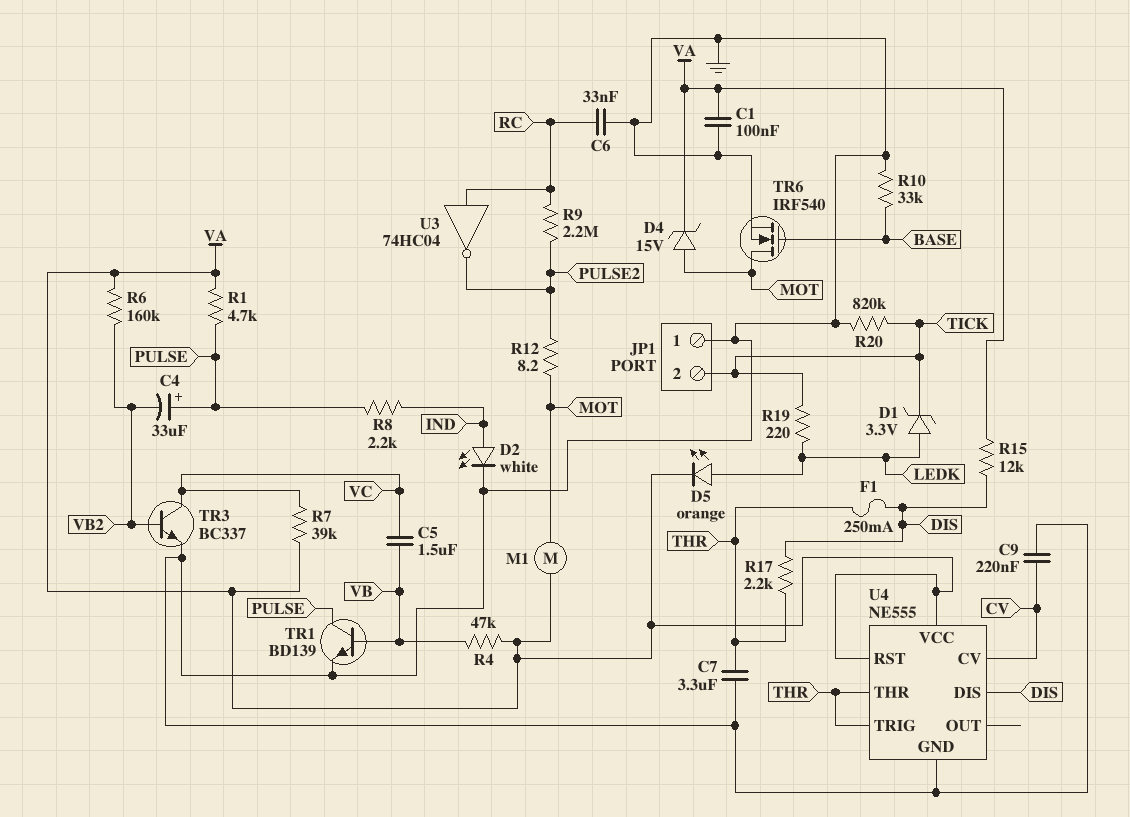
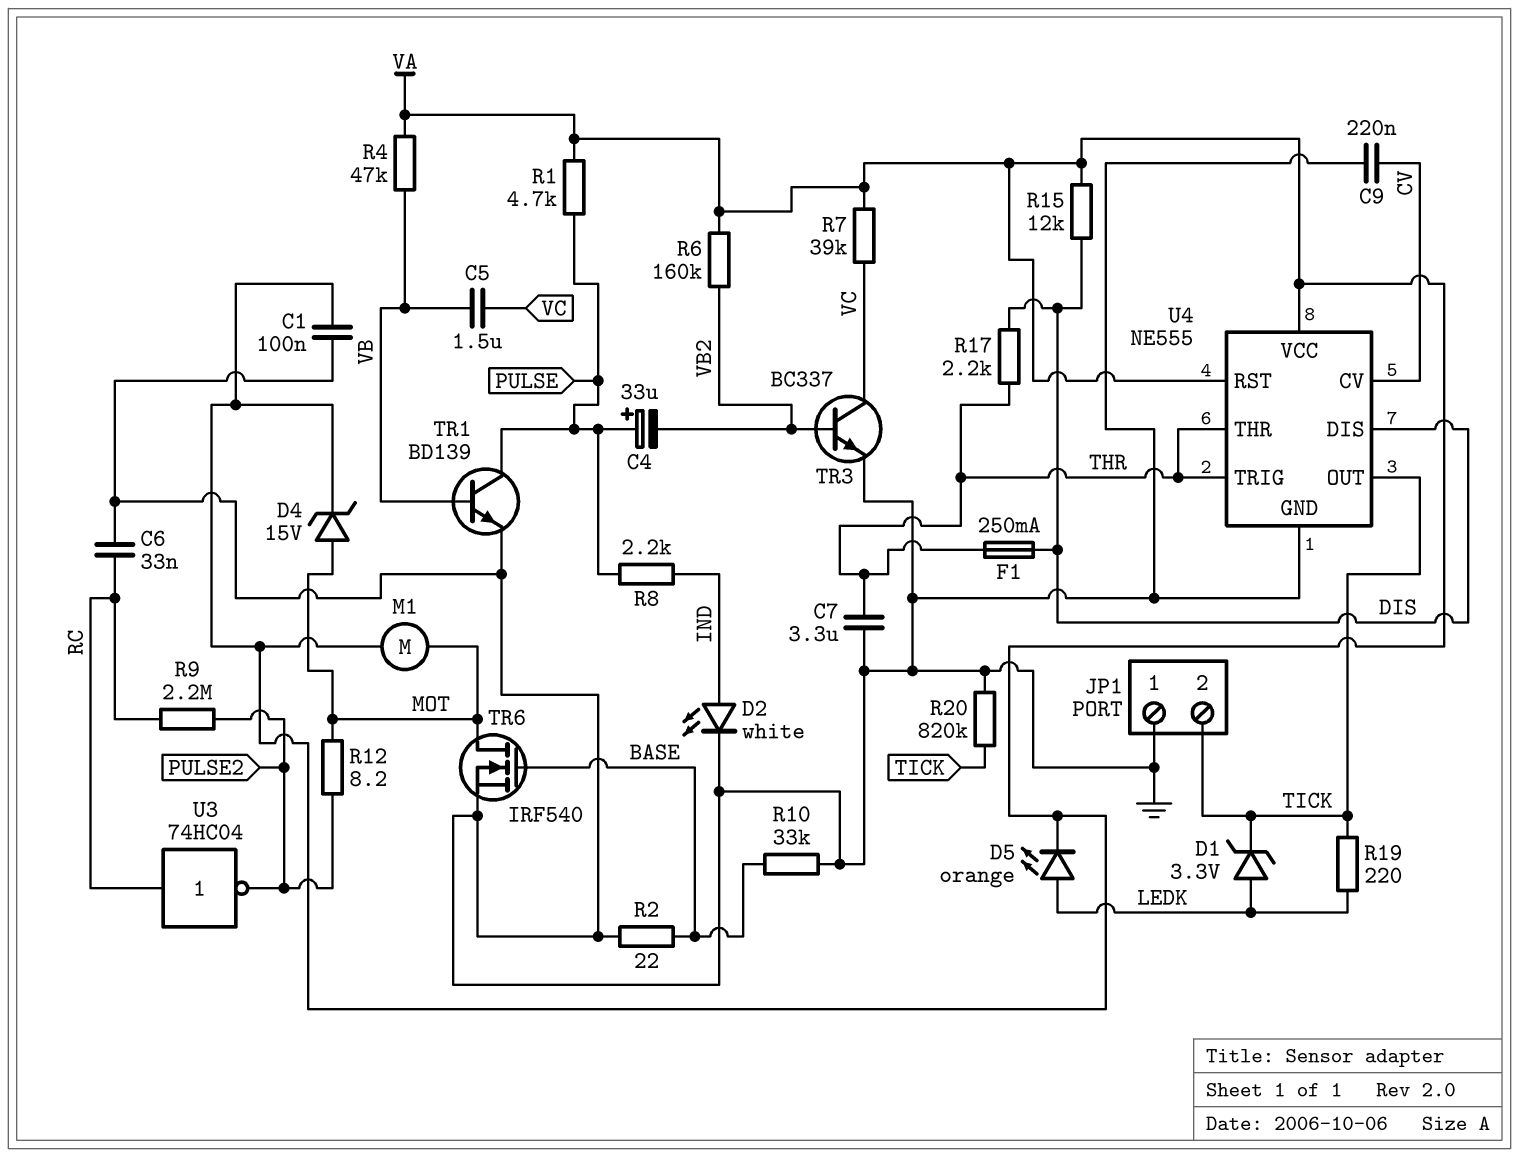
R2: none -> 22 (BASE, GND)
U4 pin OUT: none -> TICK

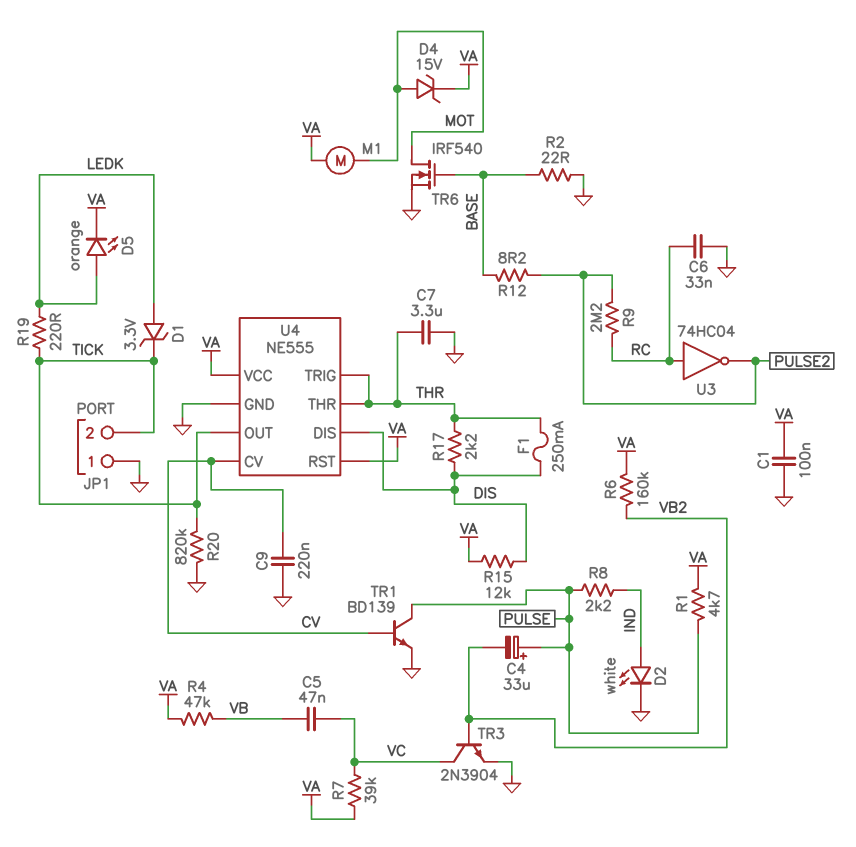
C5: 1.5uF (VB, VC) -> 47nF (VB, VC)
R10: 33k (BASE, GND) -> none
R12: 8.2 (MOT, PULSE2) -> 8.2 (BASE, PULSE2)
TR1: NPN BD139 (B VB, C PULSE, E GND) -> NPN BD139 (B CV, C PULSE, E GND)
TR3: NPN BC337 (B VB2, C VC, E GND) -> NPN 2N3904 (B VB2, C VC, E GND)

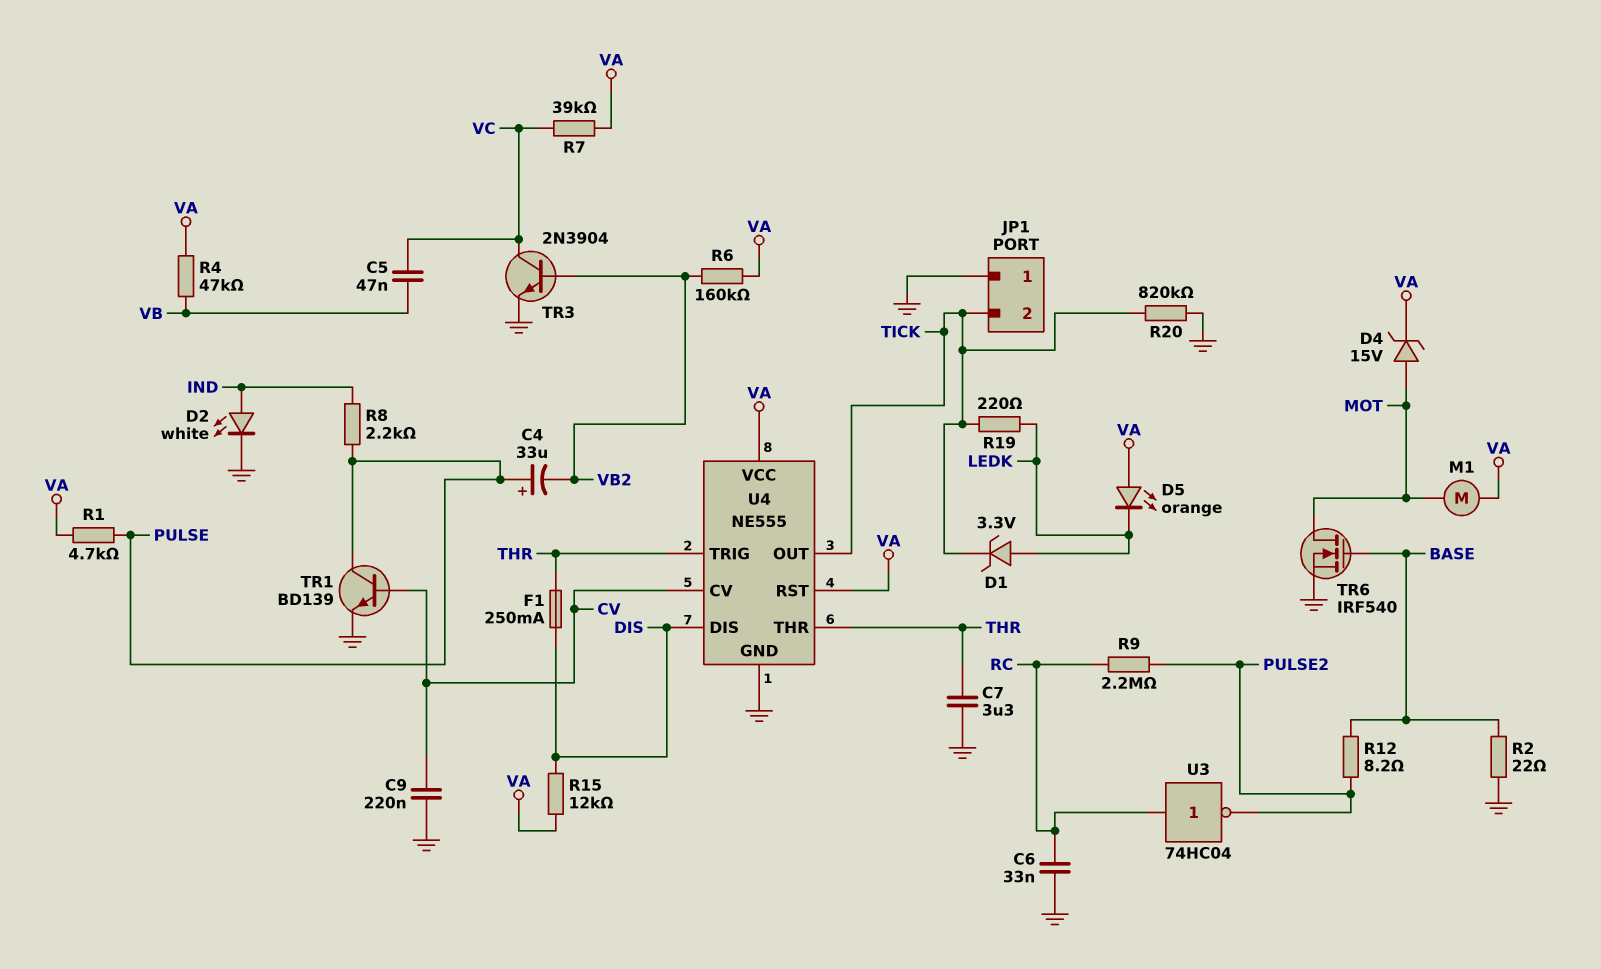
C1: 100nF (GND, VA) -> none
D5: LED orange (A LEDK, K VA) -> LED orange (A VA, K LEDK)
R17: 2.2k (DIS, THR) -> none

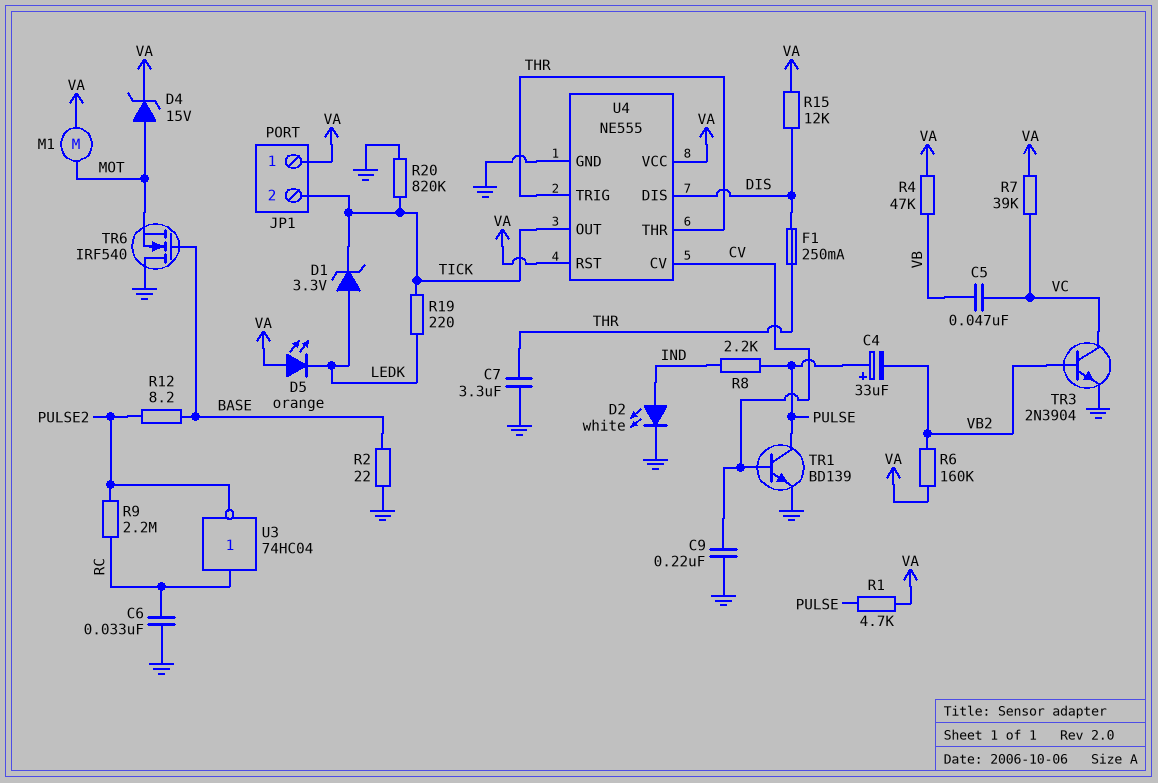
JP1 pin 1: GND -> VA
TR6: NMOS IRF540 (G BASE, D MOT, S GND) -> NMOS IRF540 (G BASE, D GND, S MOT)

